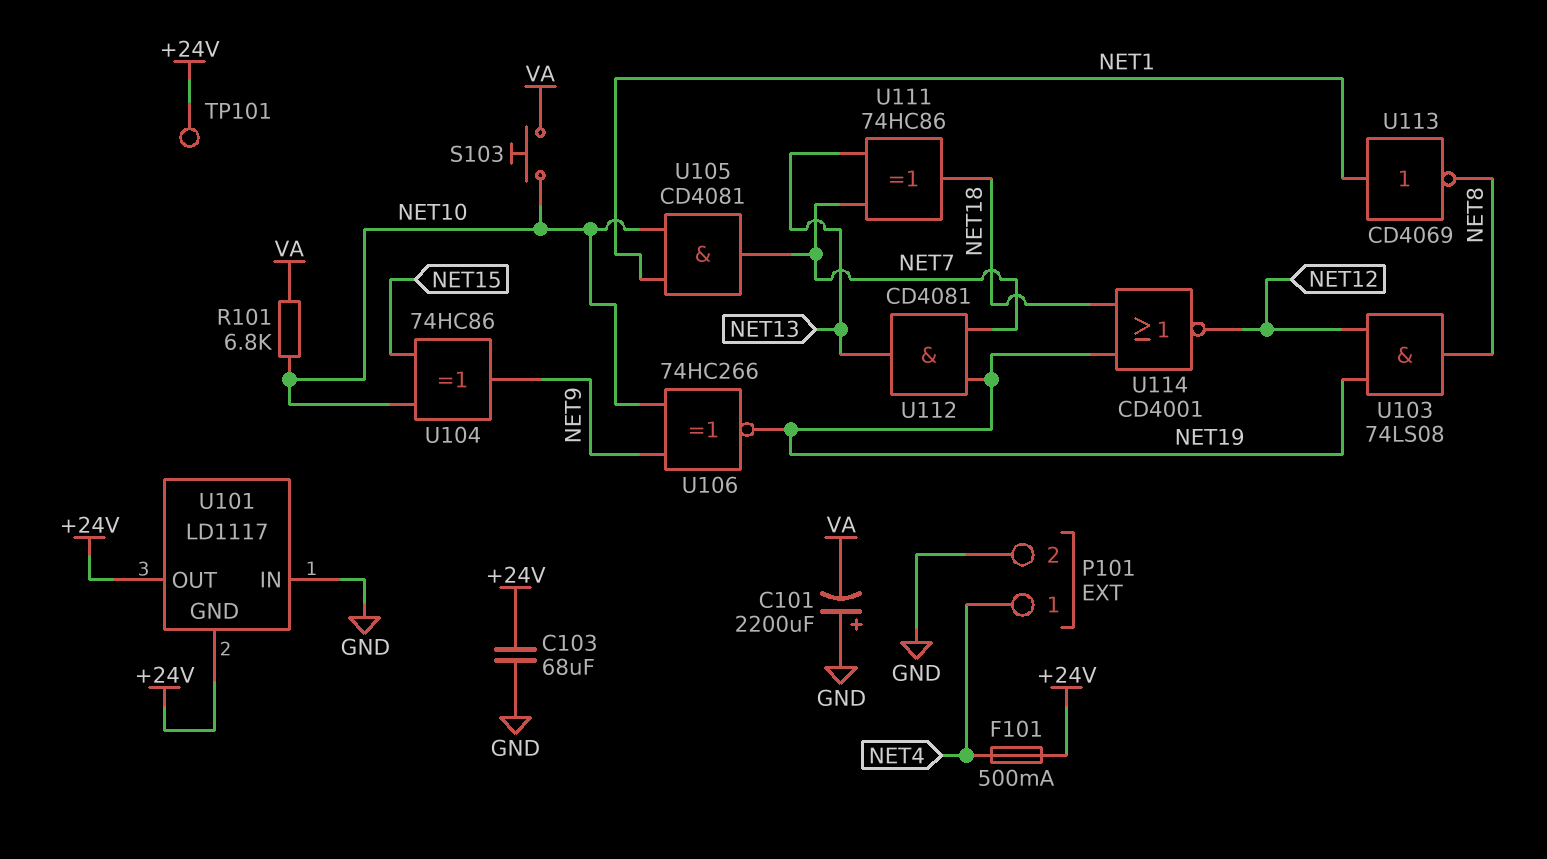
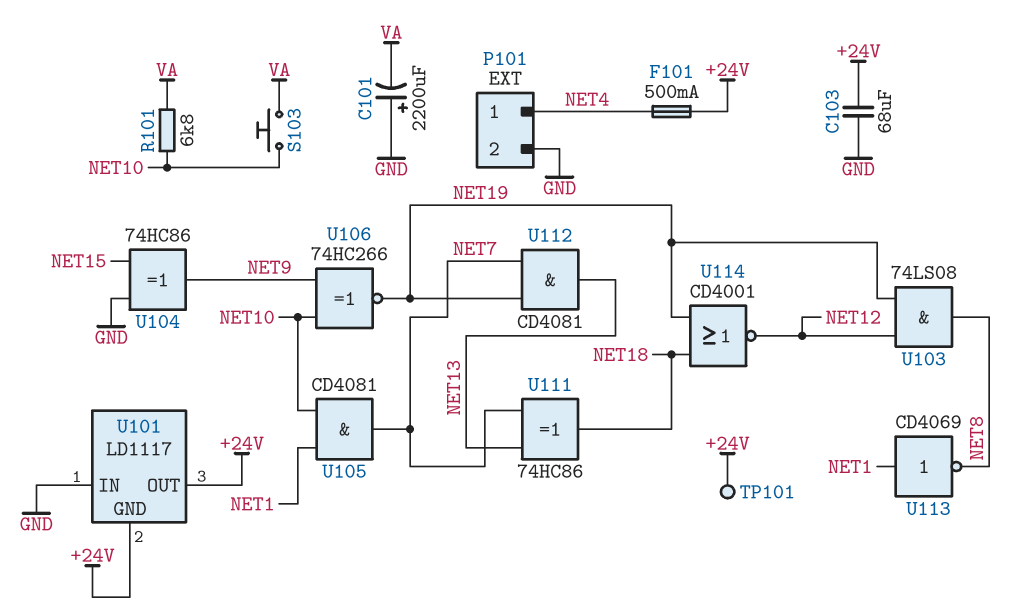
U104: XOR 74HC86 (in NET10, in NET15, out NET9) -> XOR 74HC86 (in GND, in NET15, out NET9)

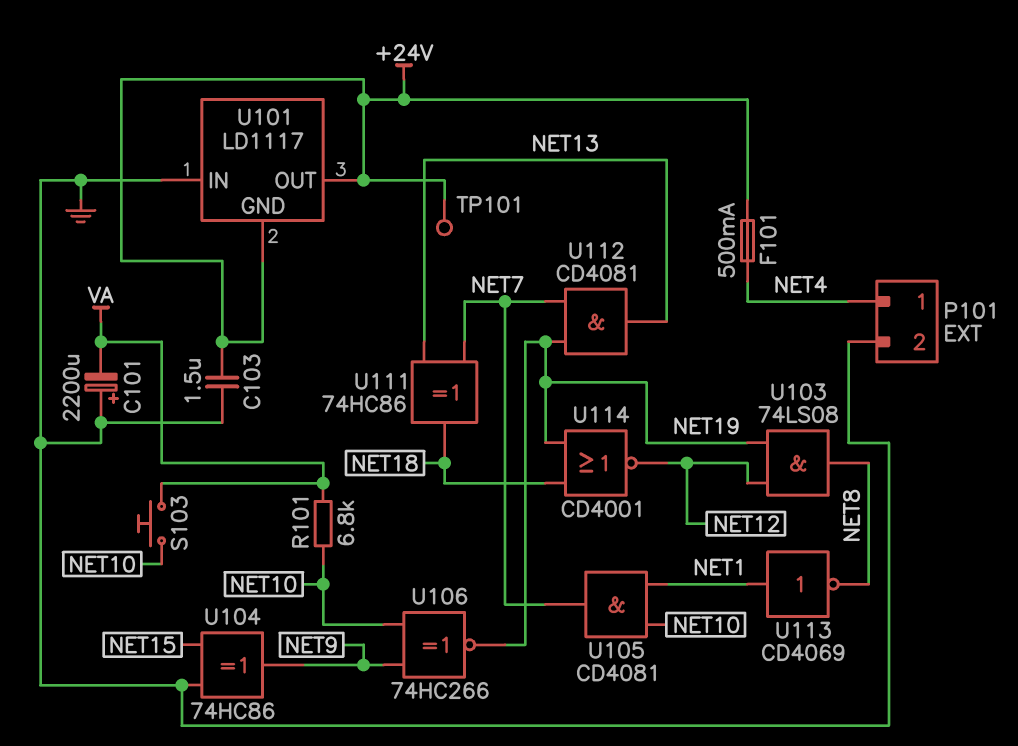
C103: 68uF (+24V, GND) -> 1.5uF (+24V, GND)

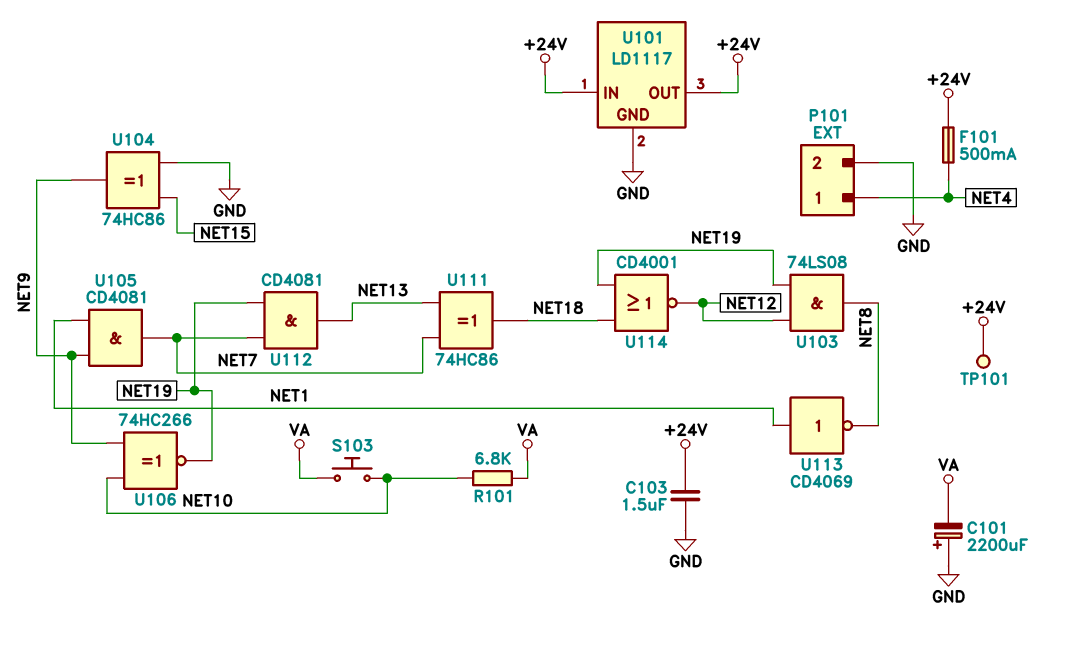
U101 pin GND: +24V -> GND
U101 pin IN: GND -> +24V
U105: AND CD4081 (in NET1, in NET10, out NET7) -> AND CD4081 (in NET1, in NET9, out NET7)

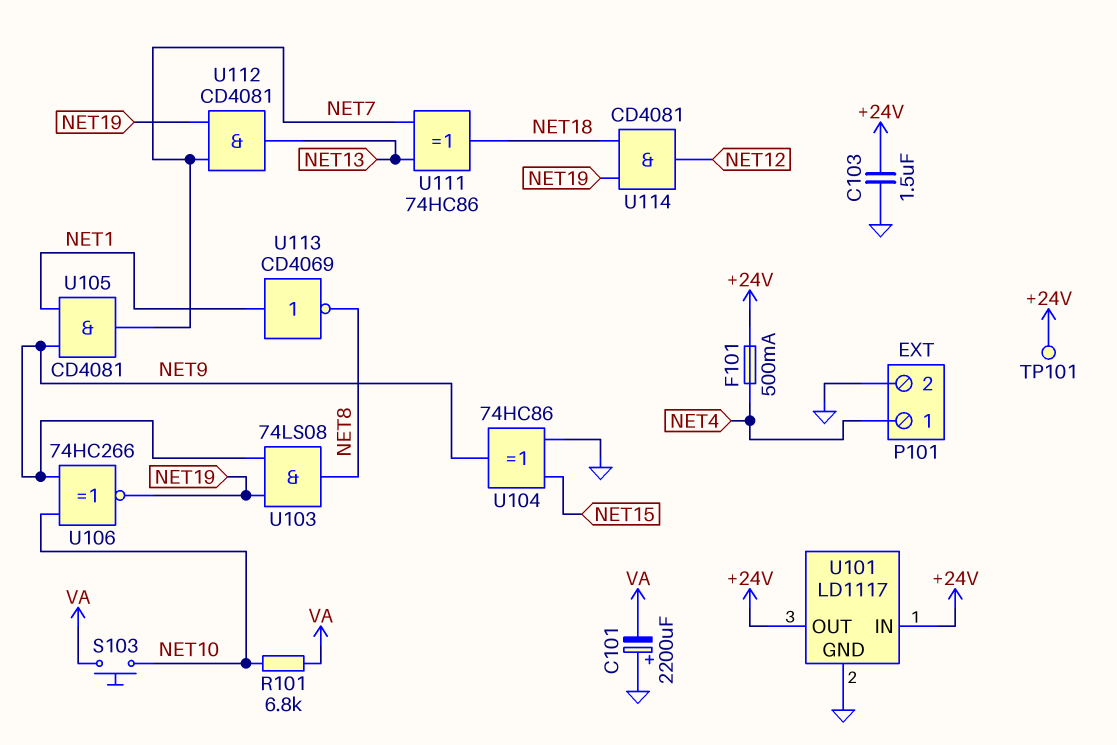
U103: AND 74LS08 (in NET12, in NET19, out NET8) -> AND 74LS08 (in NET9, in NET19, out NET8)
U114: NOR CD4001 (in NET18, in NET19, out NET12) -> AND CD4081 (in NET18, in NET19, out NET12)

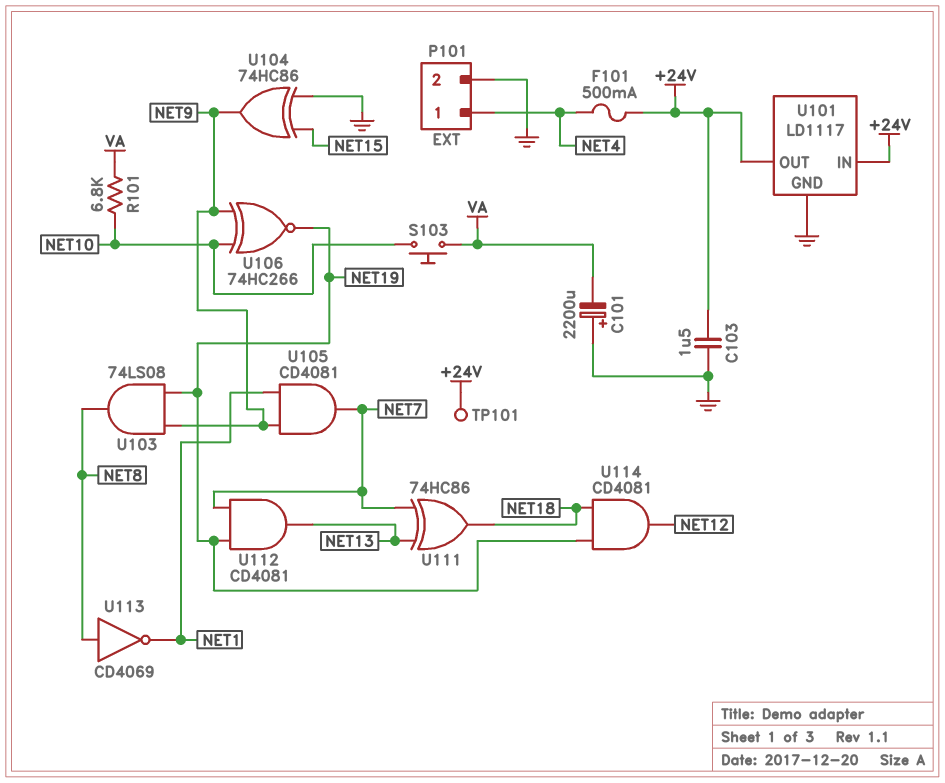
U113: NOT CD4069 (in NET1, out NET8) -> NOT CD4069 (in NET8, out NET1)

